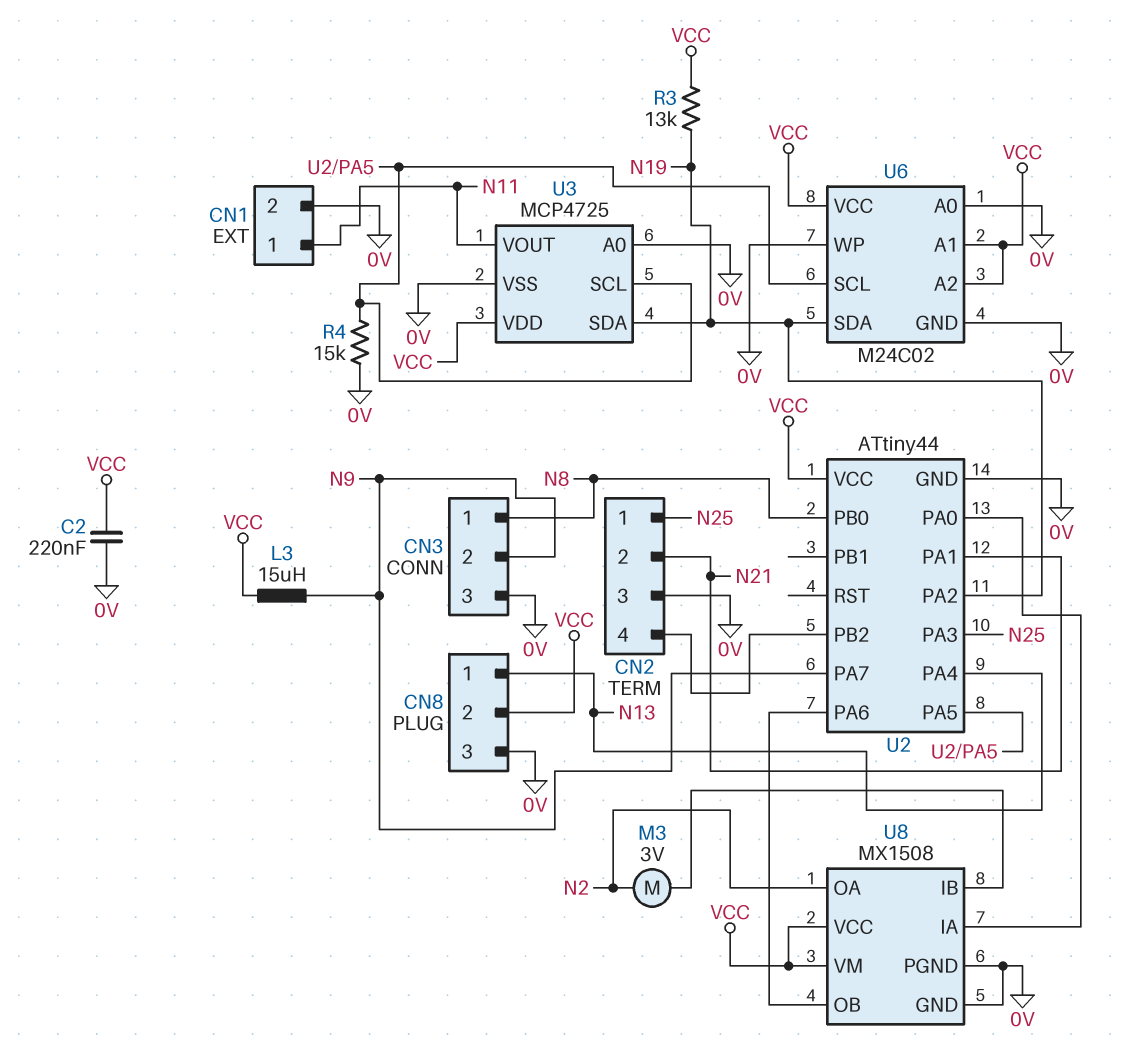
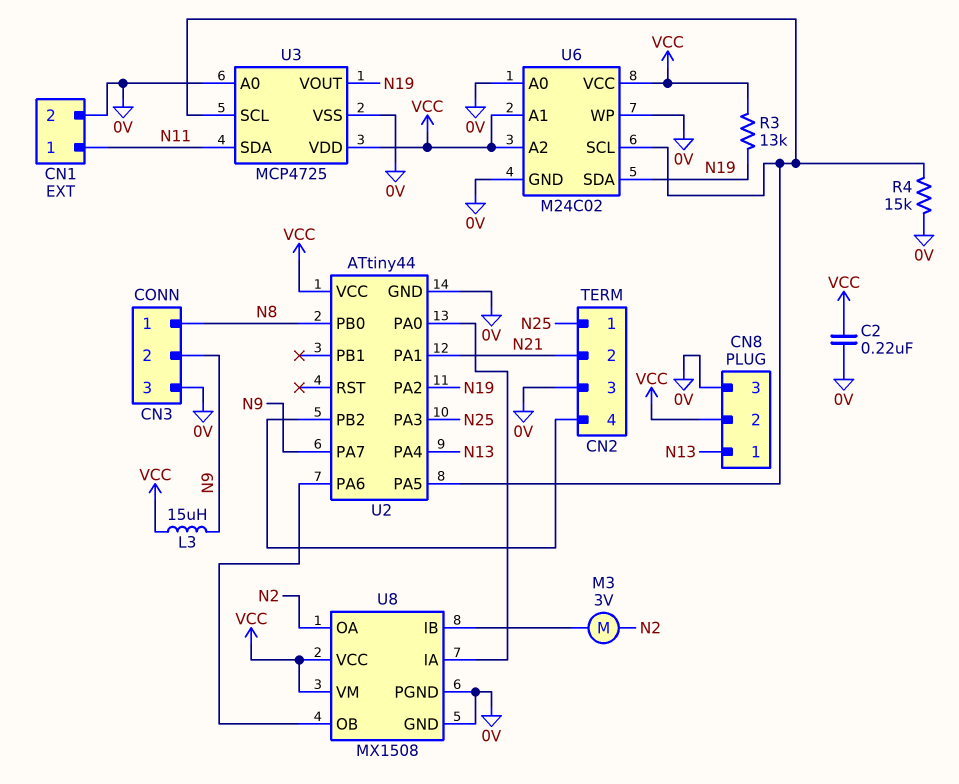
U3 pin SDA: N19 -> N11
U3 pin VOUT: N11 -> N19

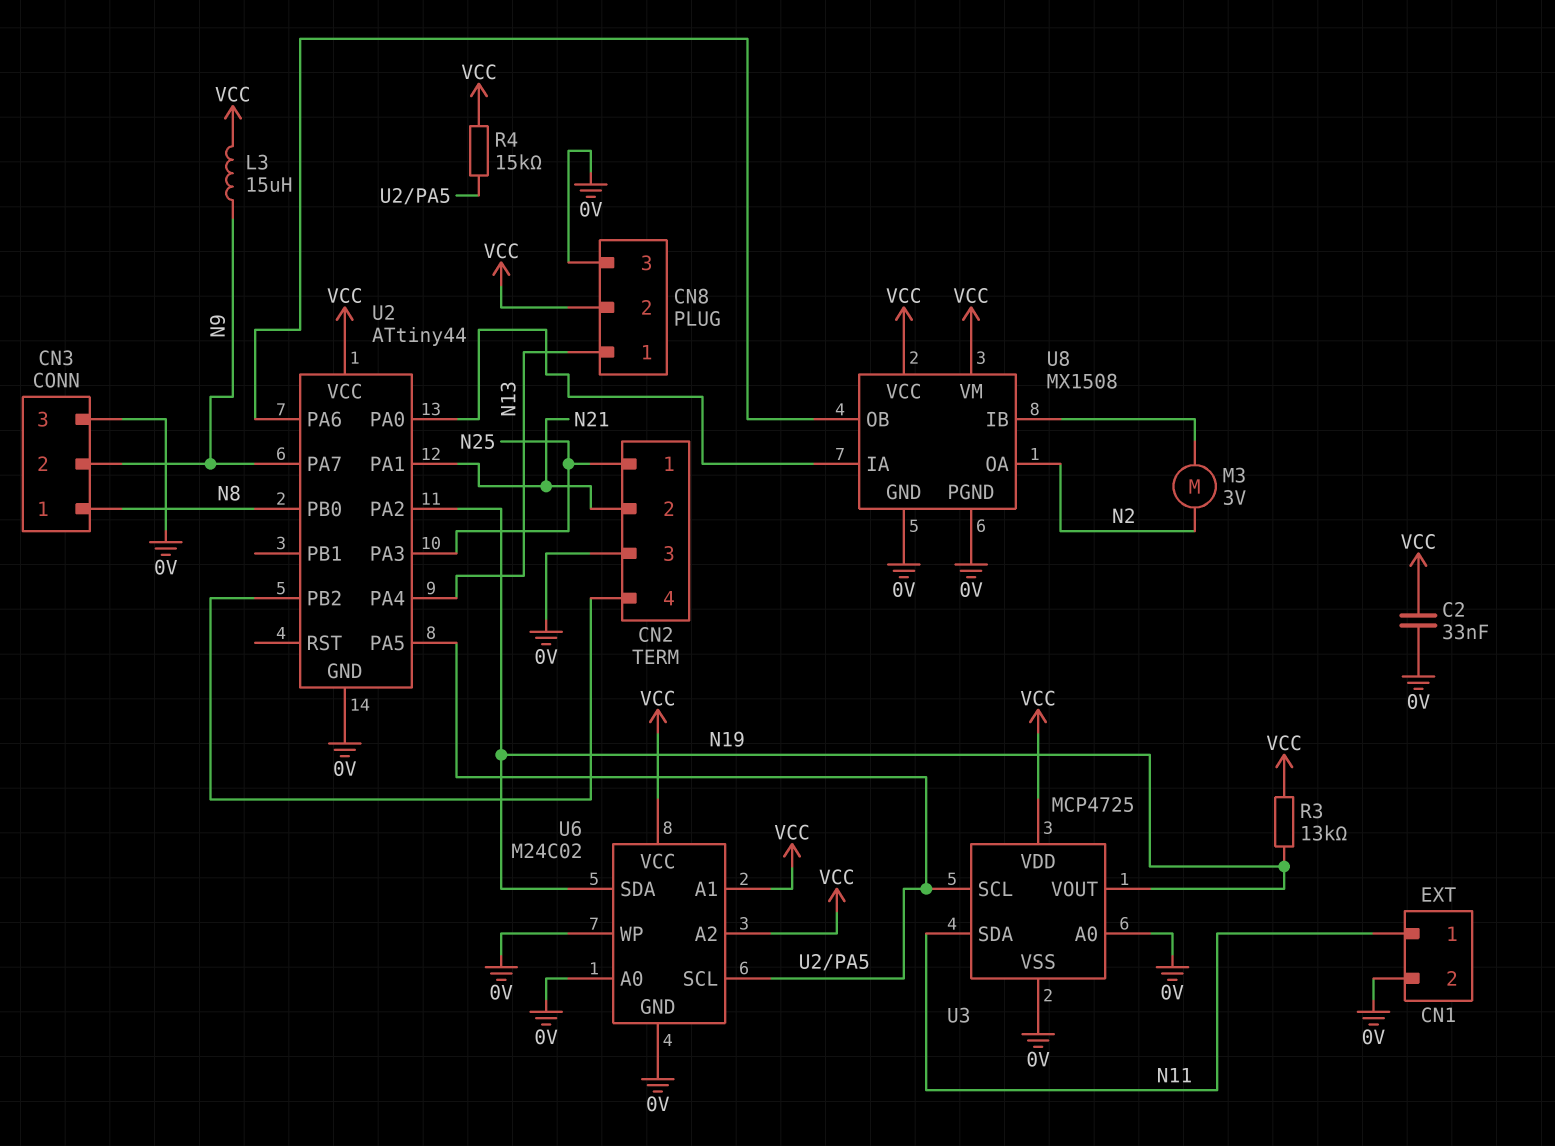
C2: 220nF (0V, VCC) -> 33nF (0V, VCC)
R4: 15k (0V, U2/PA5) -> 15k (U2/PA5, VCC)

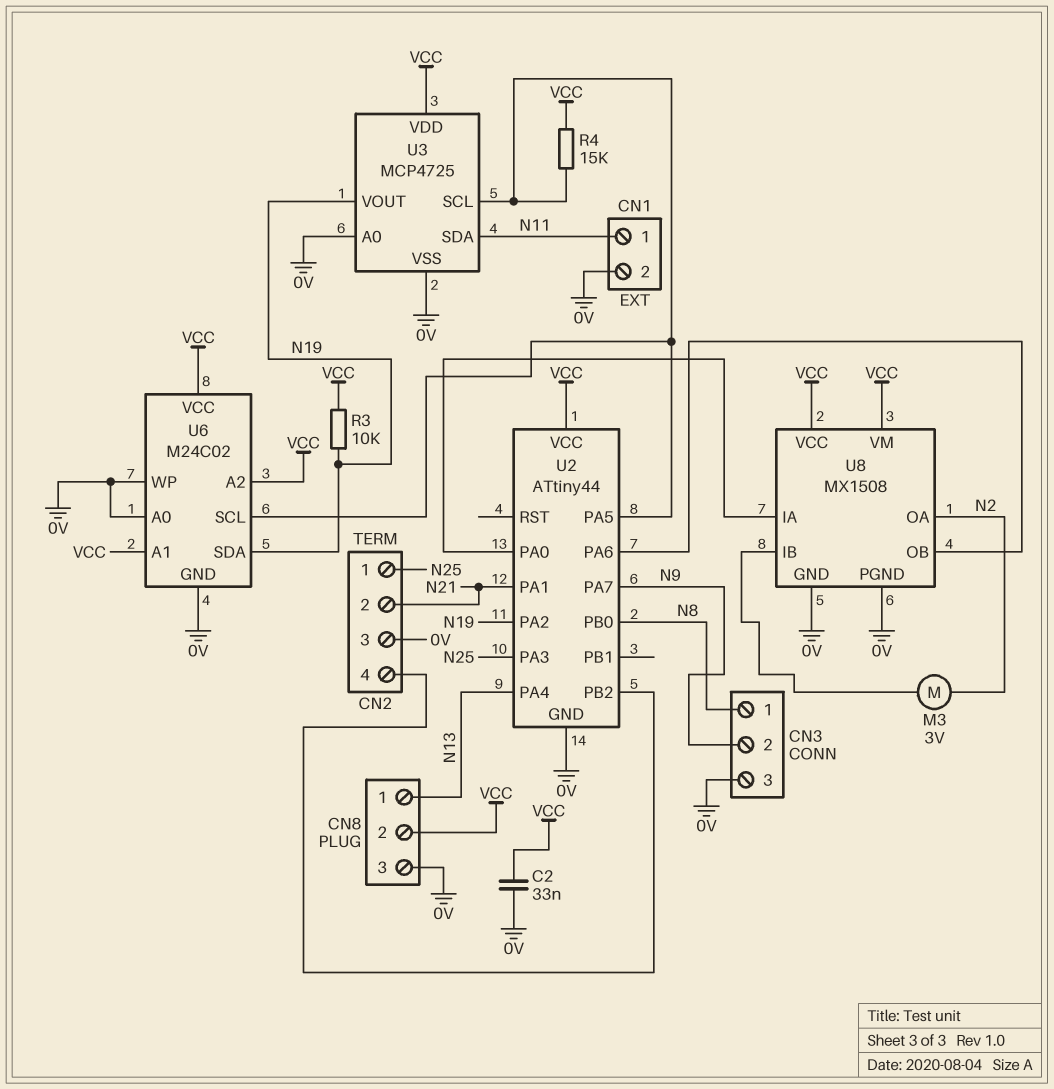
L3: 15uH (N9, VCC) -> none
R3: 13k (N19, VCC) -> 10k (N19, VCC)

